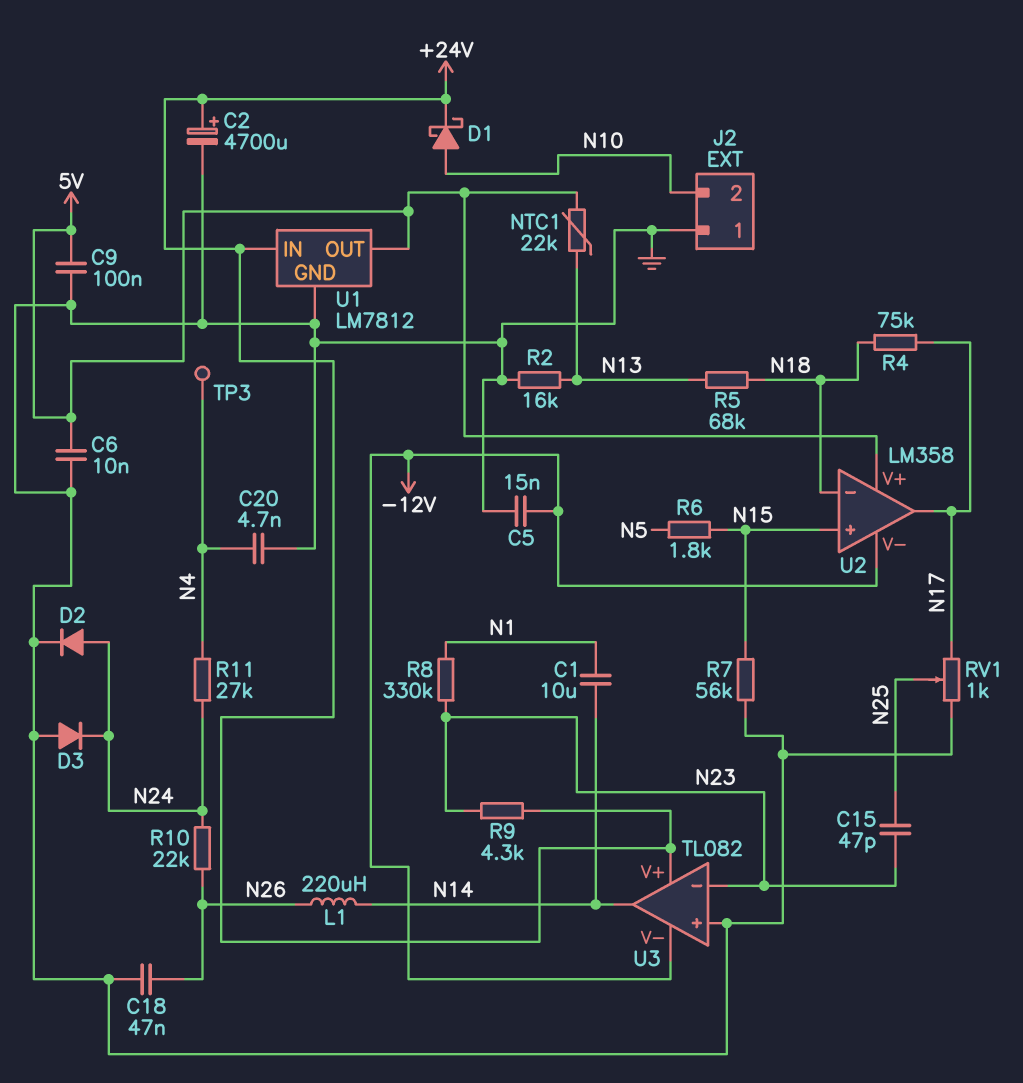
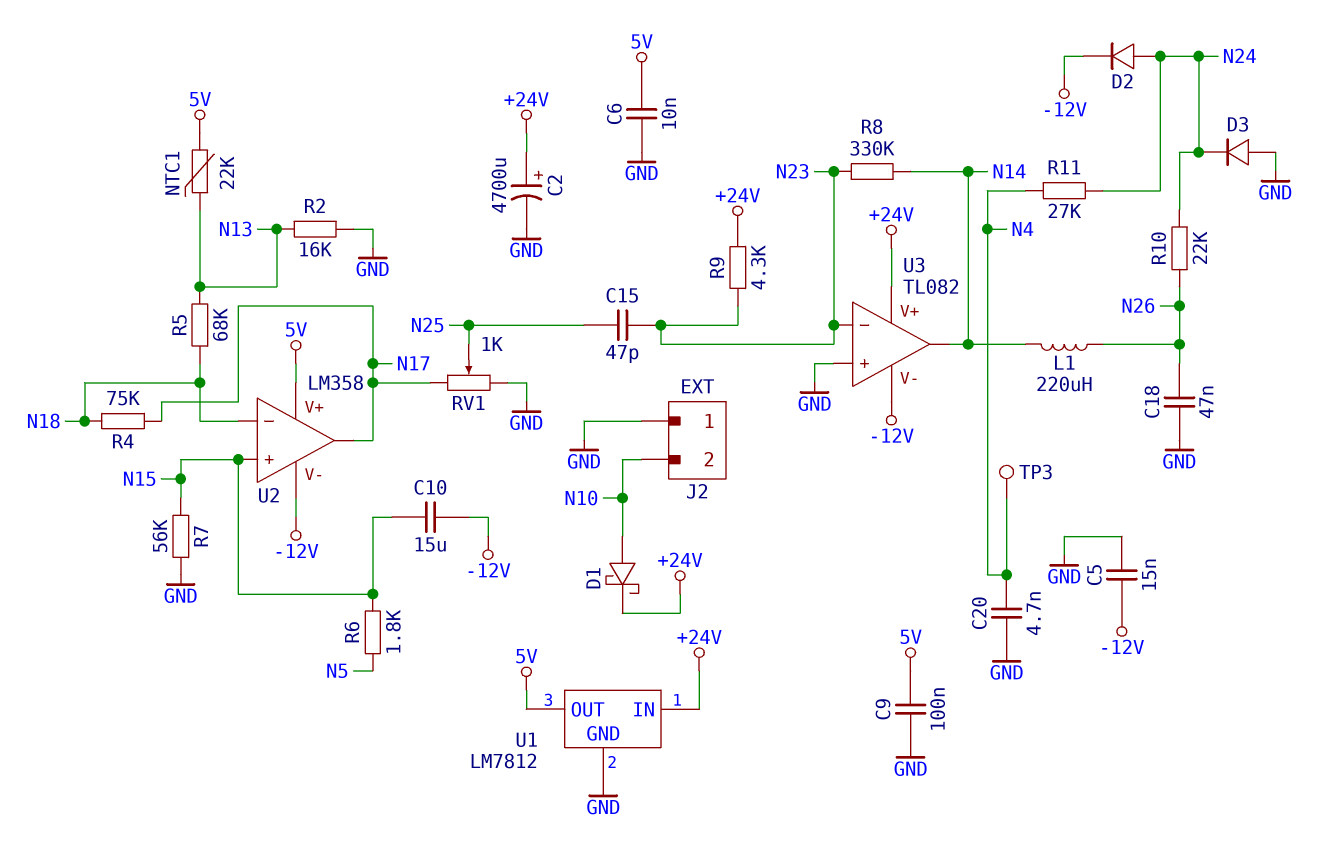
C1: 10uF (N1, N14) -> none
C10: none -> 15uF (-12V, N15)
D2: diode (A N24, K GND) -> diode (A N24, K -12V)
R8: 330k (N1, N23) -> 330k (N14, N23)

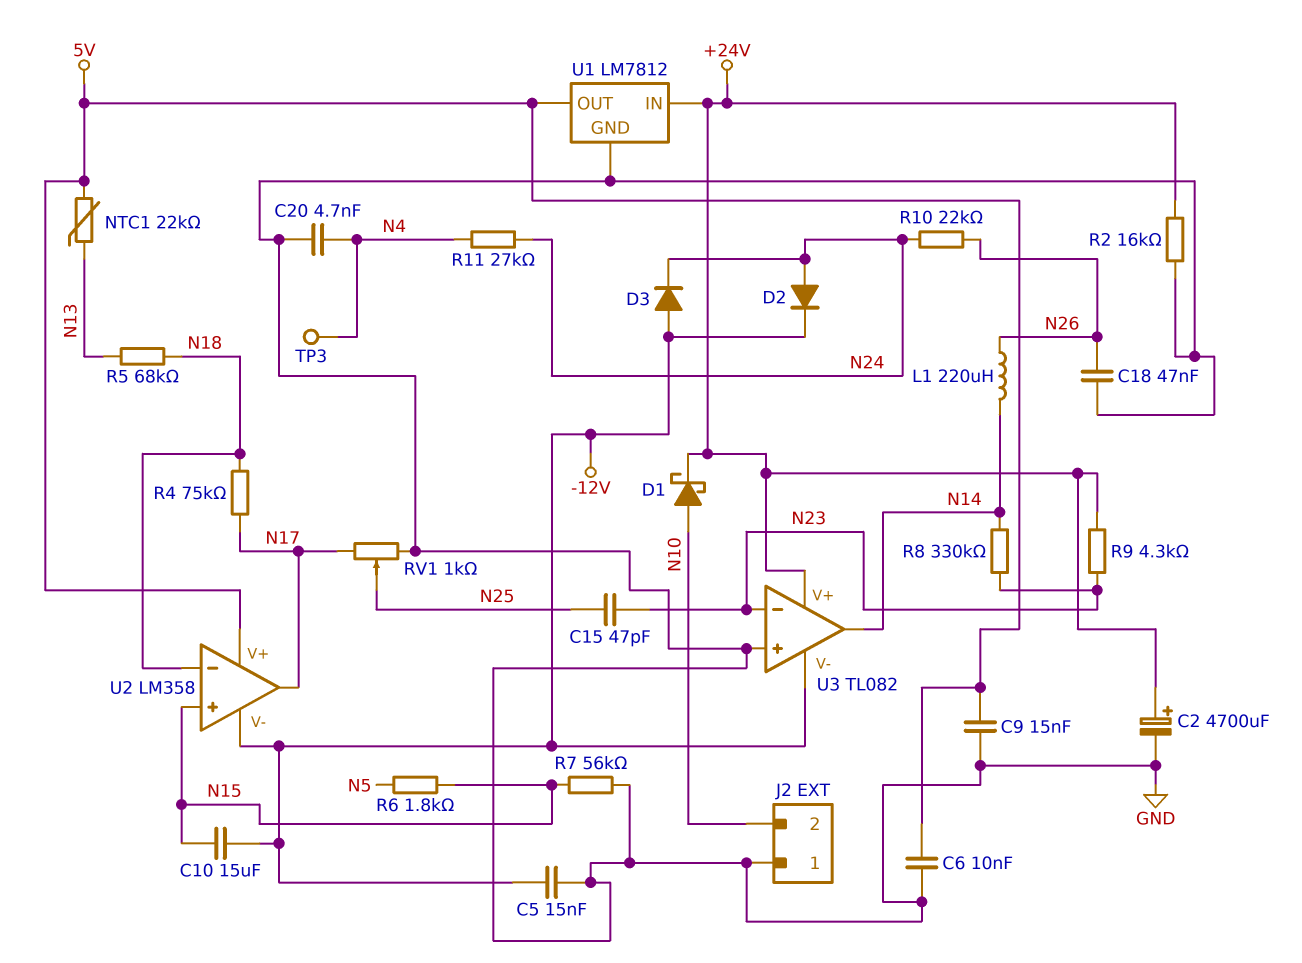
C9: 100nF (5V, GND) -> 15nF (5V, GND)
D3: diode (A GND, K N24) -> diode (A -12V, K N24)
R2: 16k (GND, N13) -> 16k (+24V, GND)

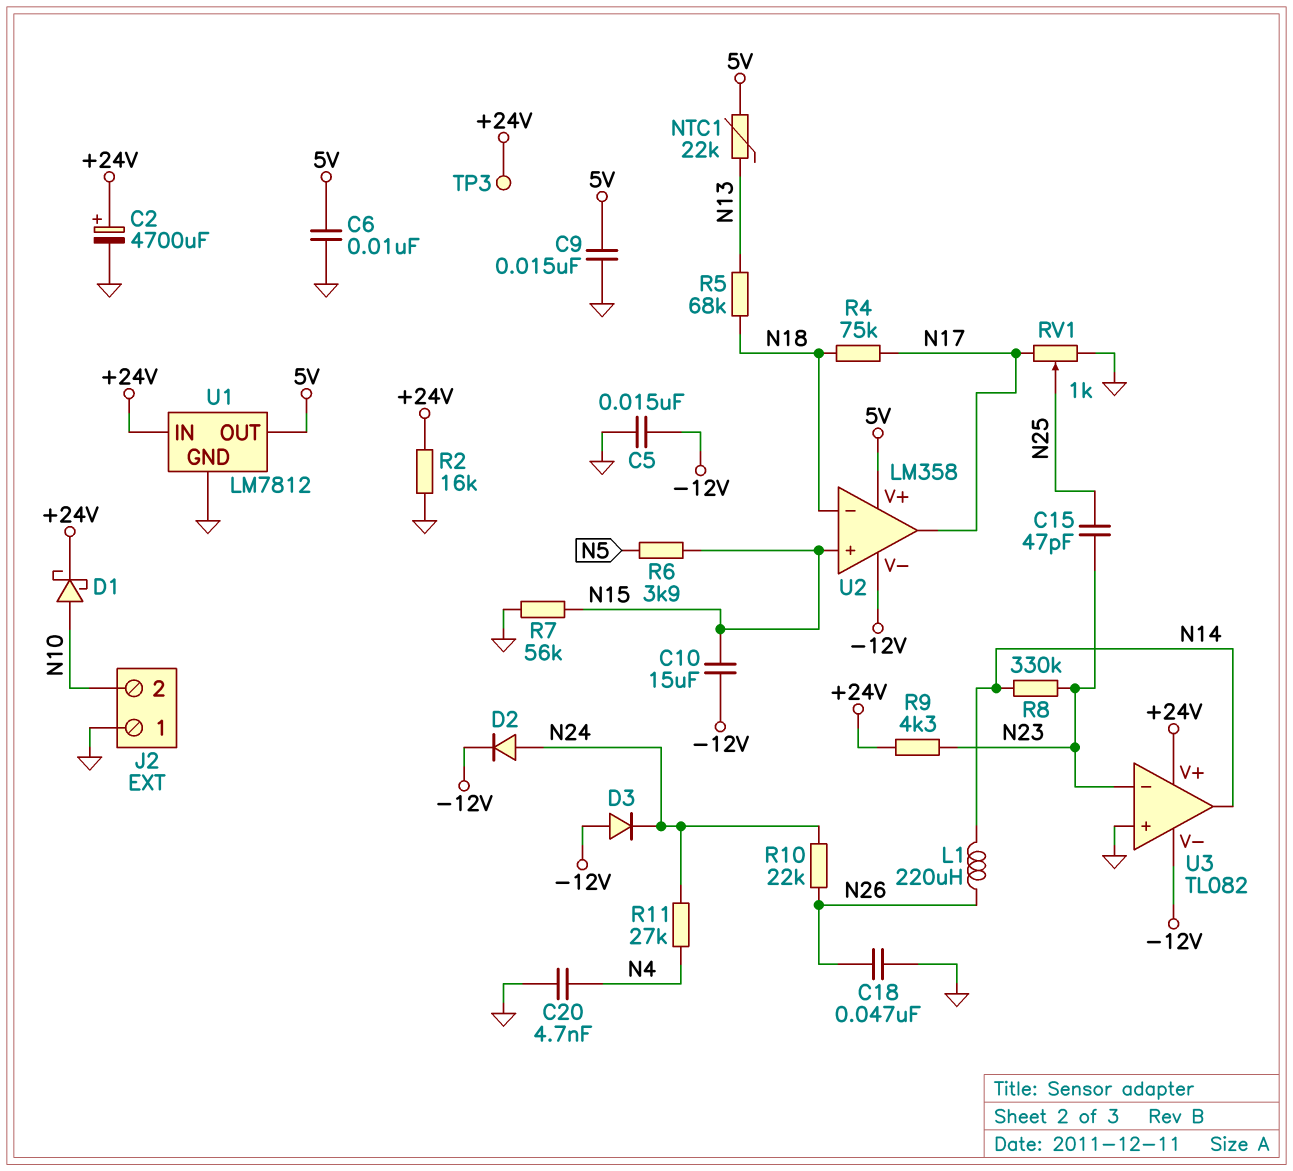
R6: 1.8k (N5, N15) -> 3.9k (N5, N15)
TP3: test point (N4) -> test point (+24V)

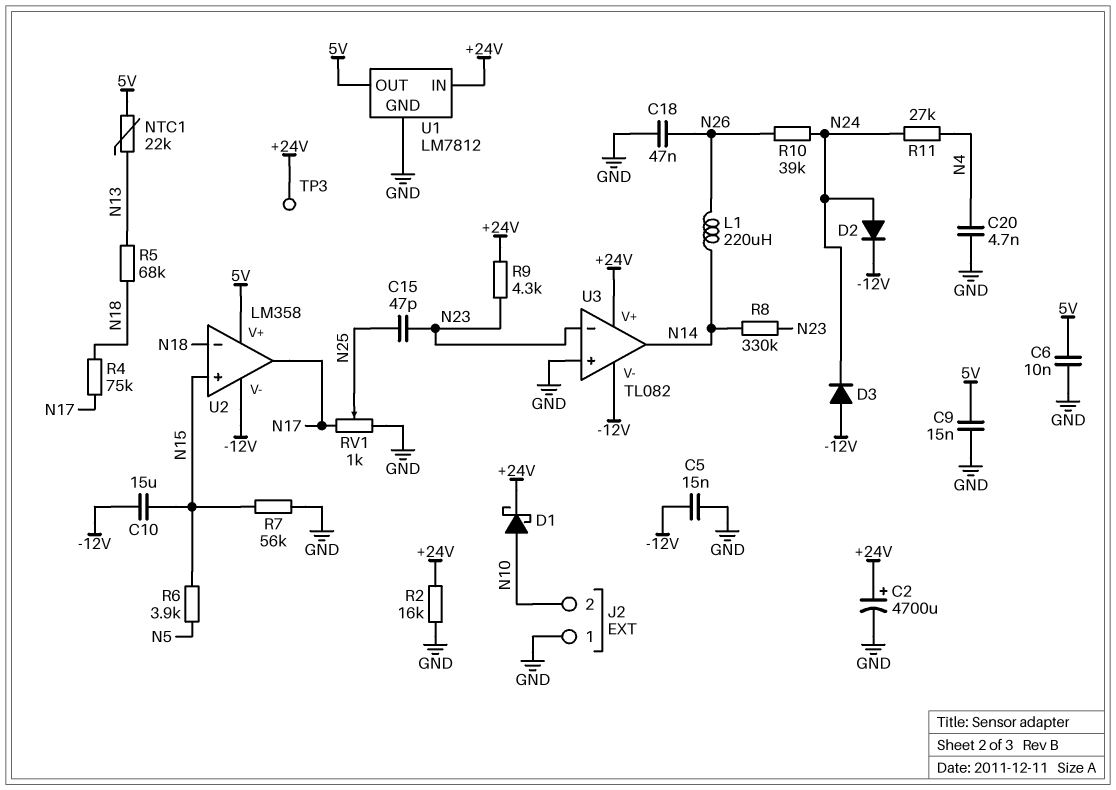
R10: 22k (N24, N26) -> 39k (N24, N26)

